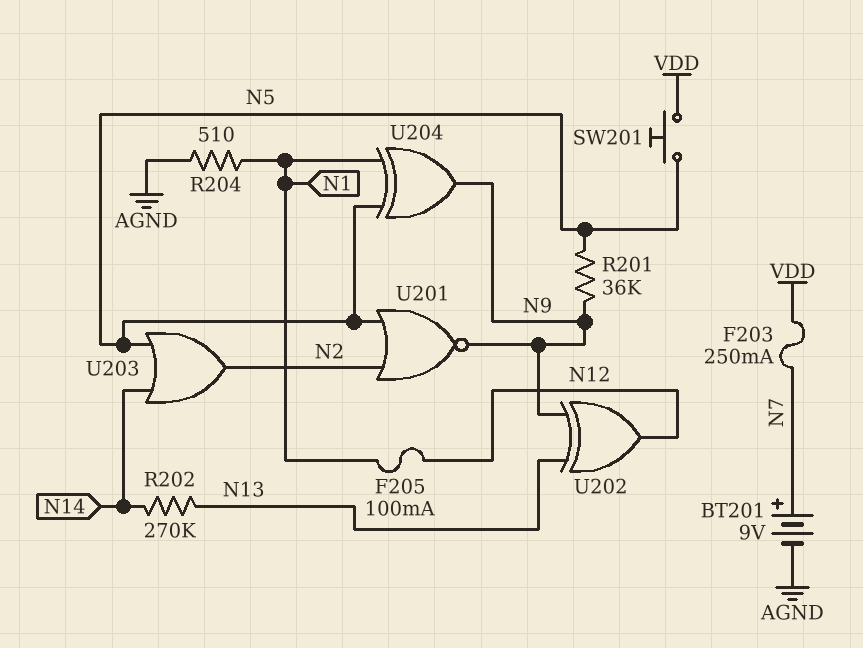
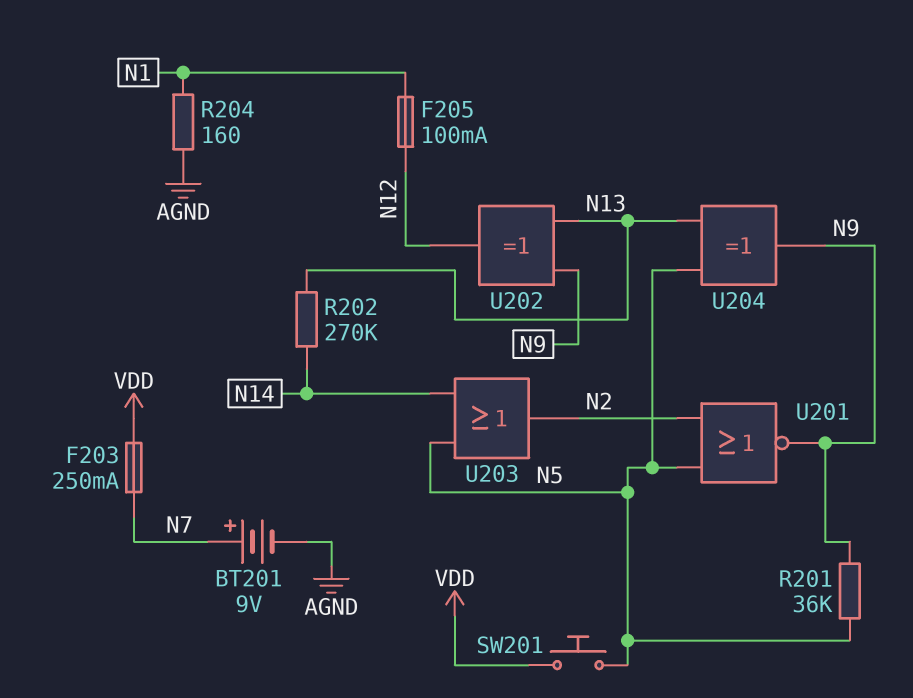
R204: 510 (AGND, N1) -> 160 (AGND, N1)
U204: XOR (in N1, in N5, out N9) -> XOR (in N5, in N13, out N9)

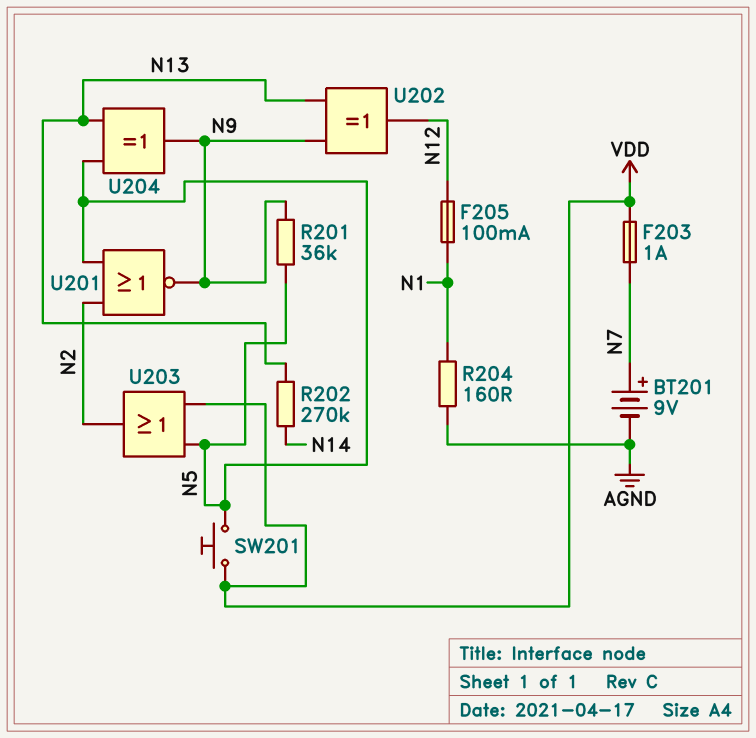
F203: 250mA (N7, VDD) -> 1A (N7, VDD)
U203: OR (in N5, in N14, out N2) -> OR (in N5, in VDD, out N2)

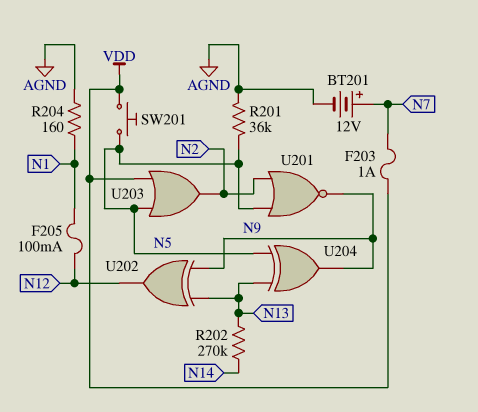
BT201: 9V (plus N7, minus AGND) -> 12V (plus N7, minus AGND)
R201: 36k (N5, N9) -> 36k (AGND, N5)

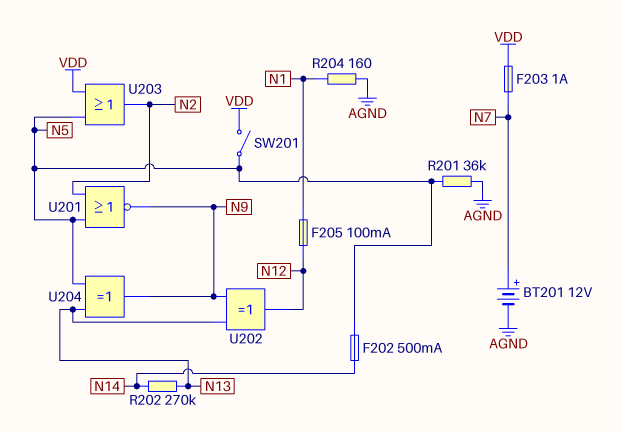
F202: none -> 500mA (N5, N14)
SW201: button (N5, VDD) -> switch (N5, VDD)

